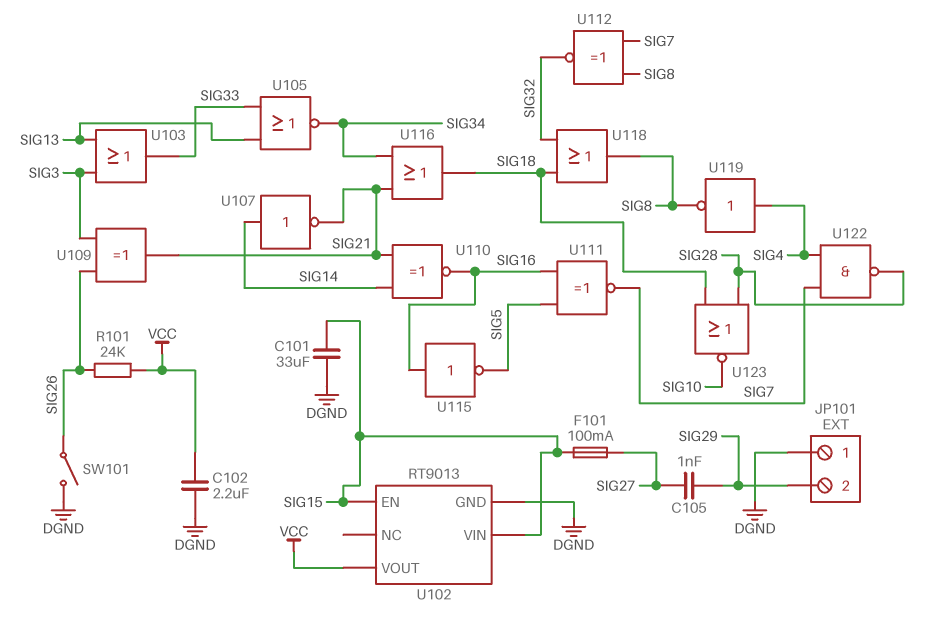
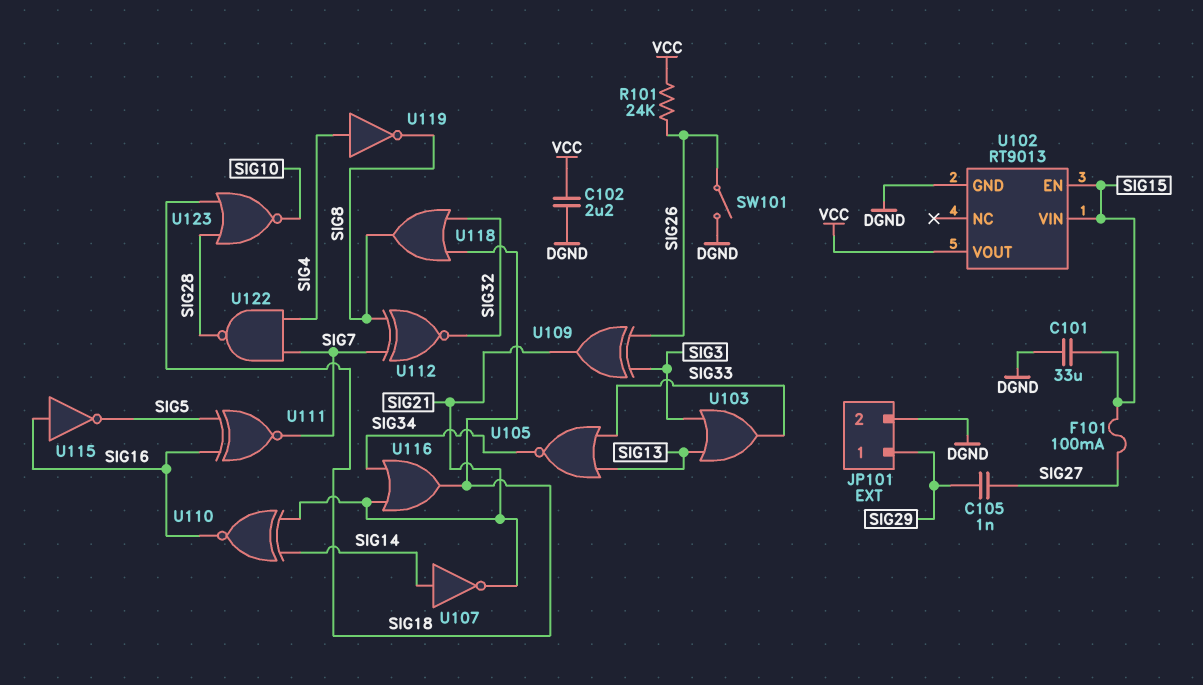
JP101 pin 1: DGND -> SIG29
JP101 pin 2: SIG29 -> DGND

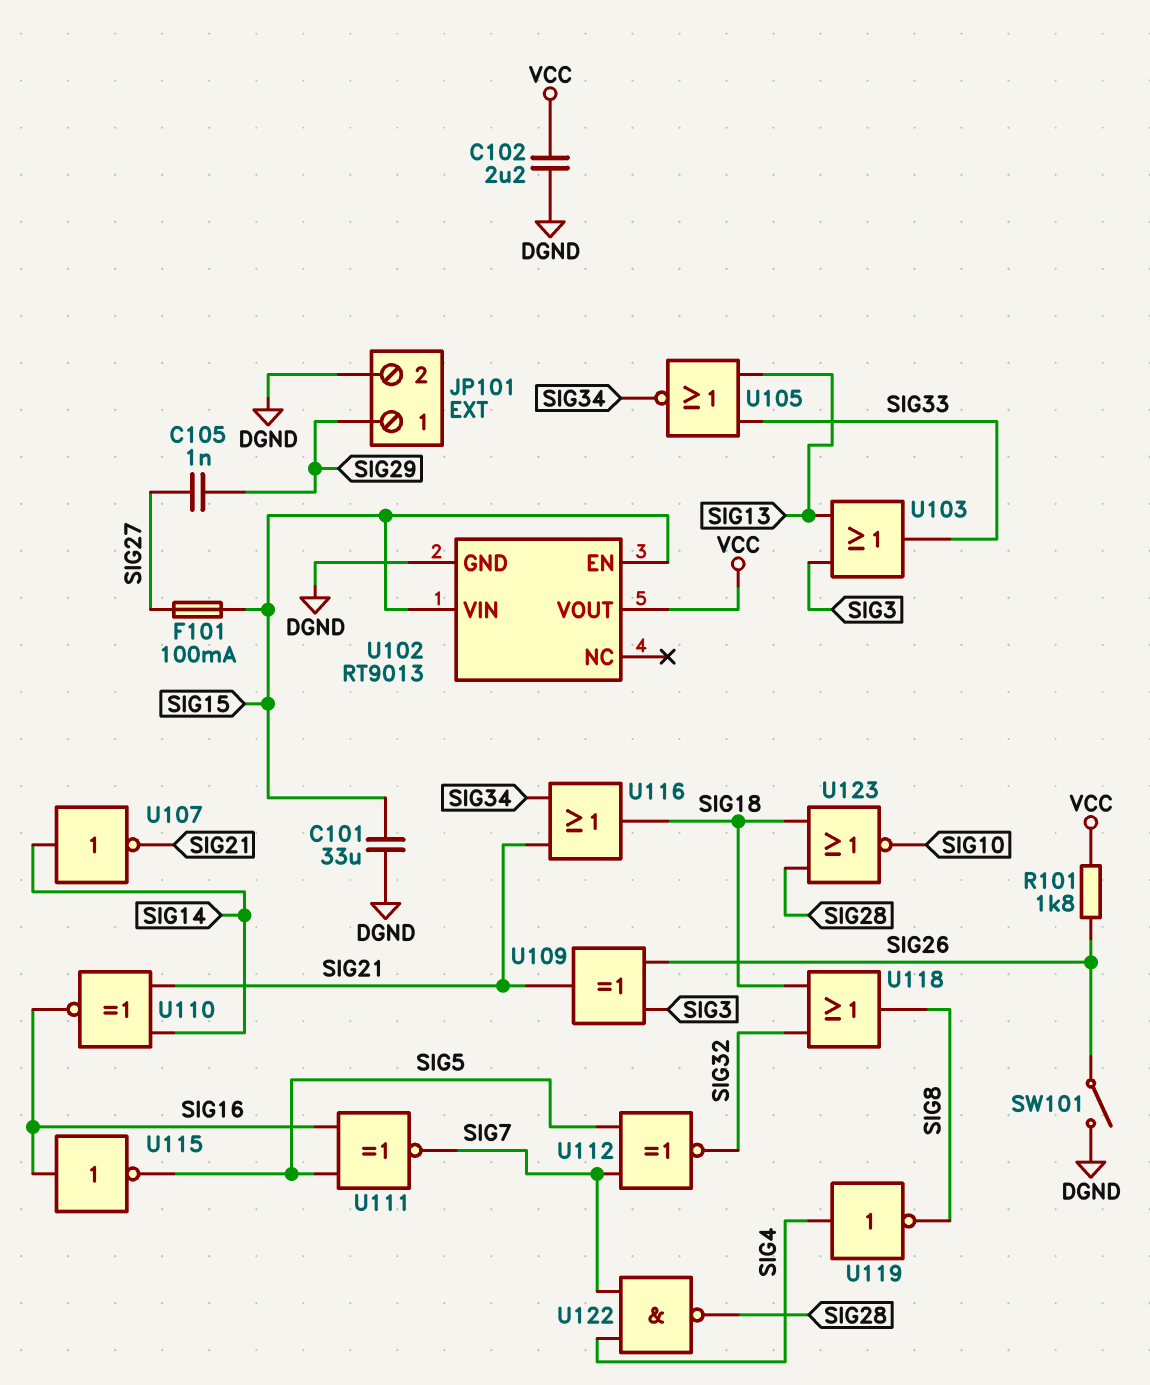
R101: 24k (SIG26, VCC) -> 1.8k (SIG26, VCC)
U112: XNOR (in SIG7, in SIG8, out SIG32) -> XNOR (in SIG5, in SIG7, out SIG32)

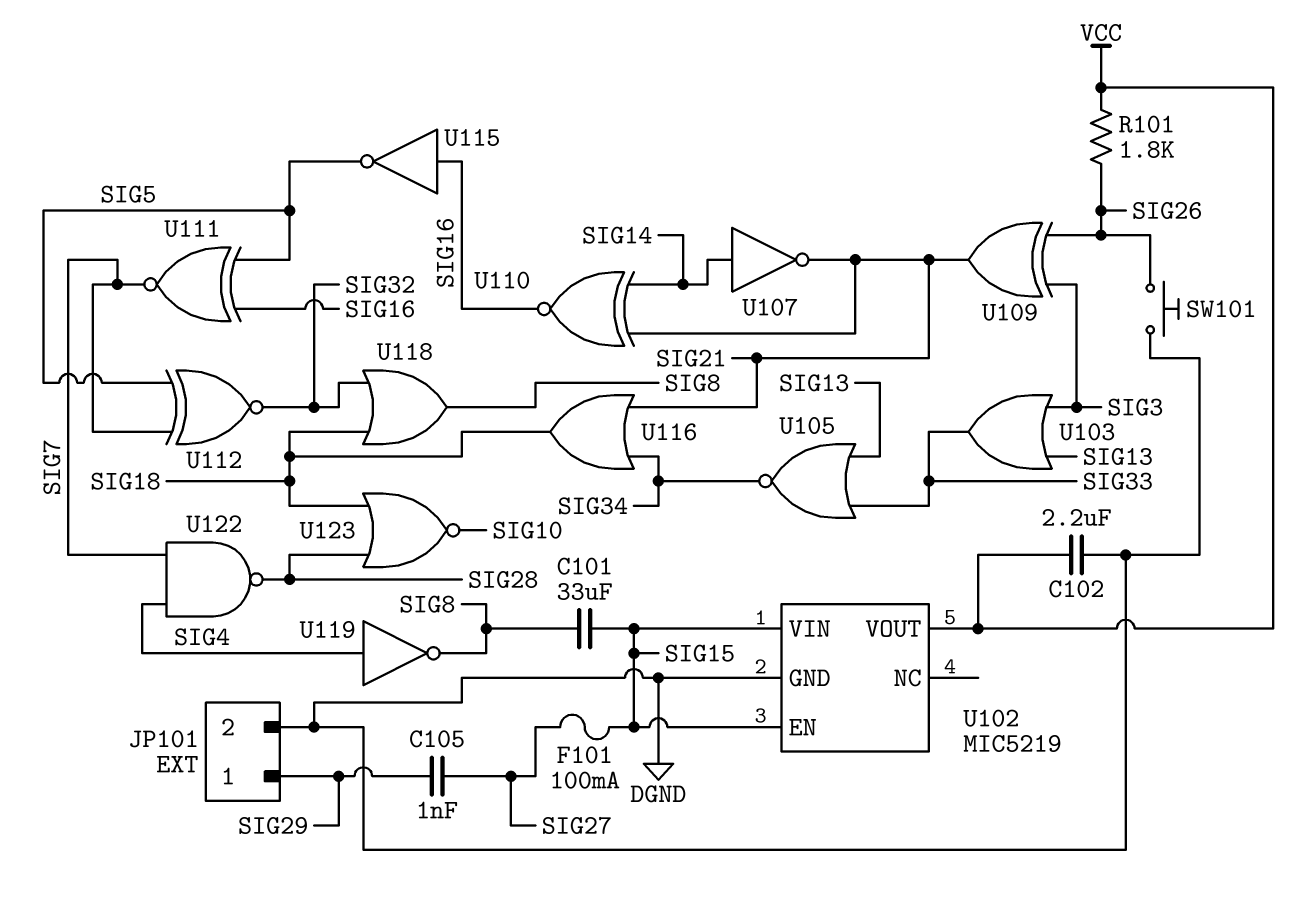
C101: 33uF (DGND, SIG15) -> 33uF (SIG8, SIG15)
SW101: switch (DGND, SIG26) -> button (DGND, SIG26)
U102: RT9013 -> MIC5219

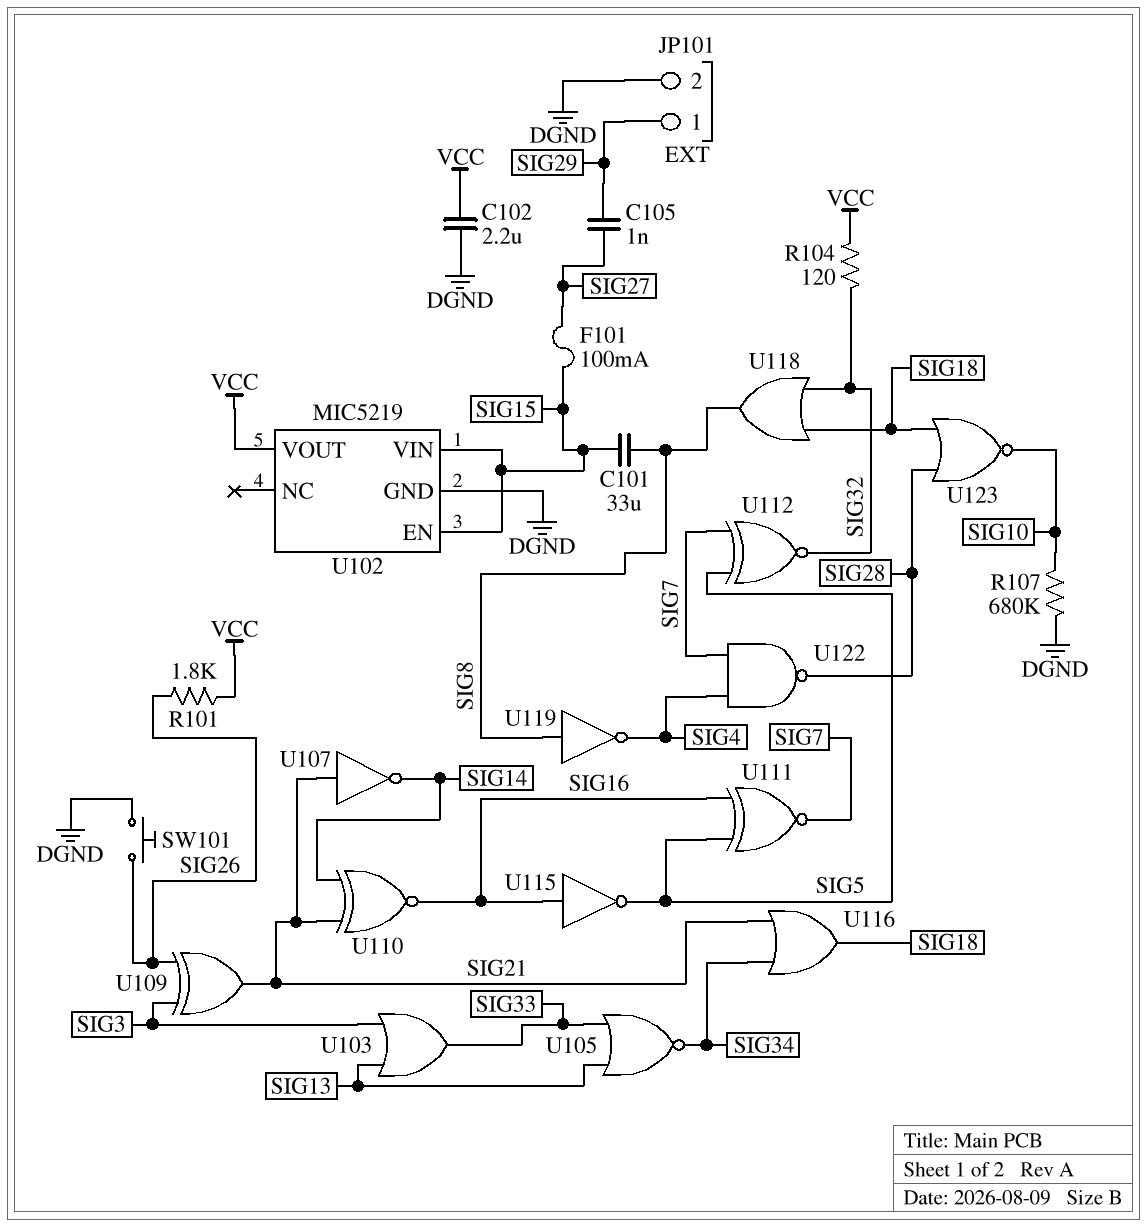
R104: none -> 120 (SIG32, VCC)
R107: none -> 680k (DGND, SIG10)
U107: NOT (in SIG14, out SIG21) -> NOT (in SIG21, out SIG14)
U119: NOT (in SIG4, out SIG8) -> NOT (in SIG8, out SIG4)

